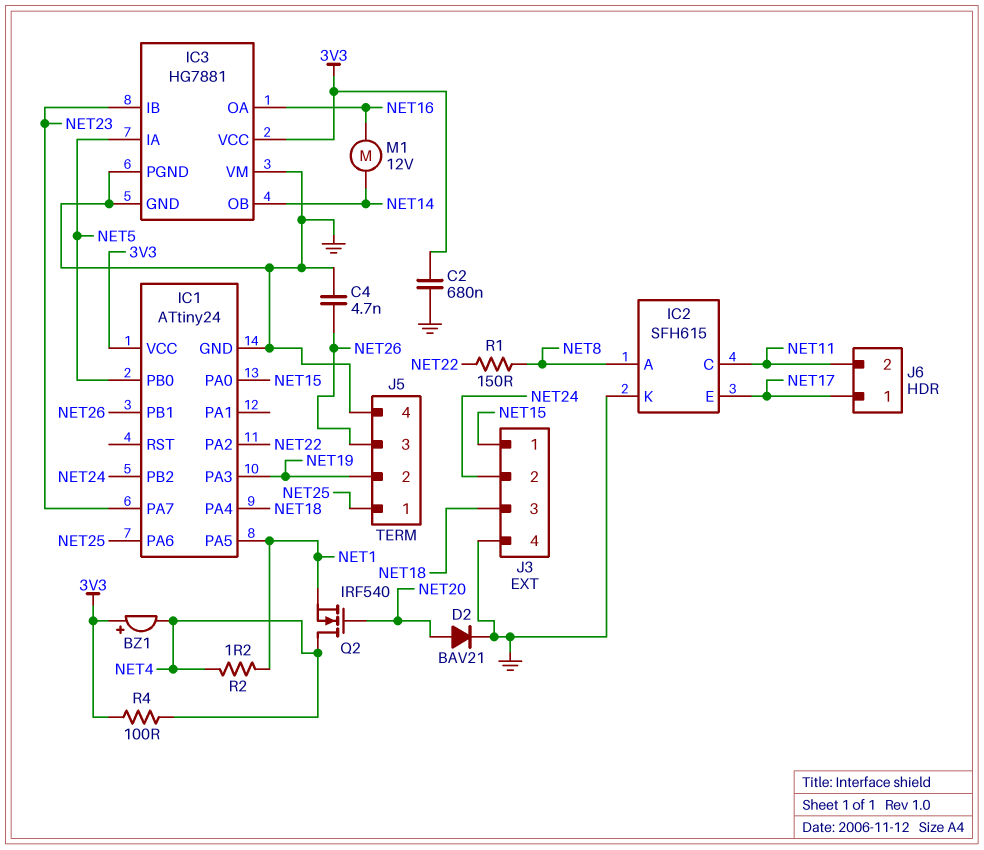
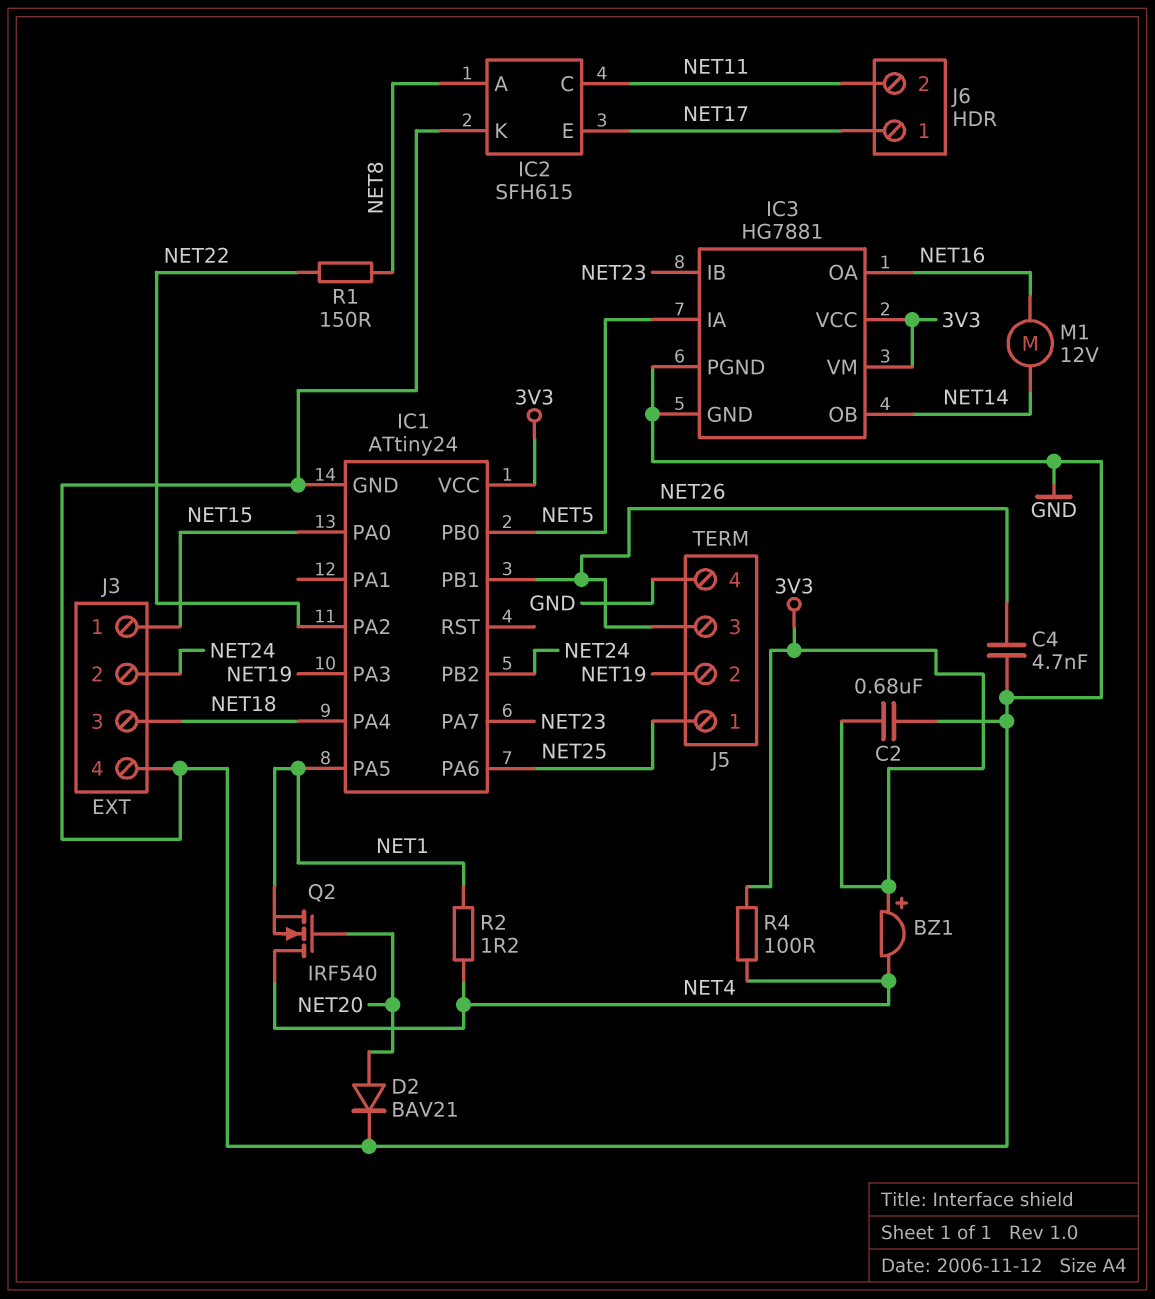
IC3 pin VM: GND -> 3V3

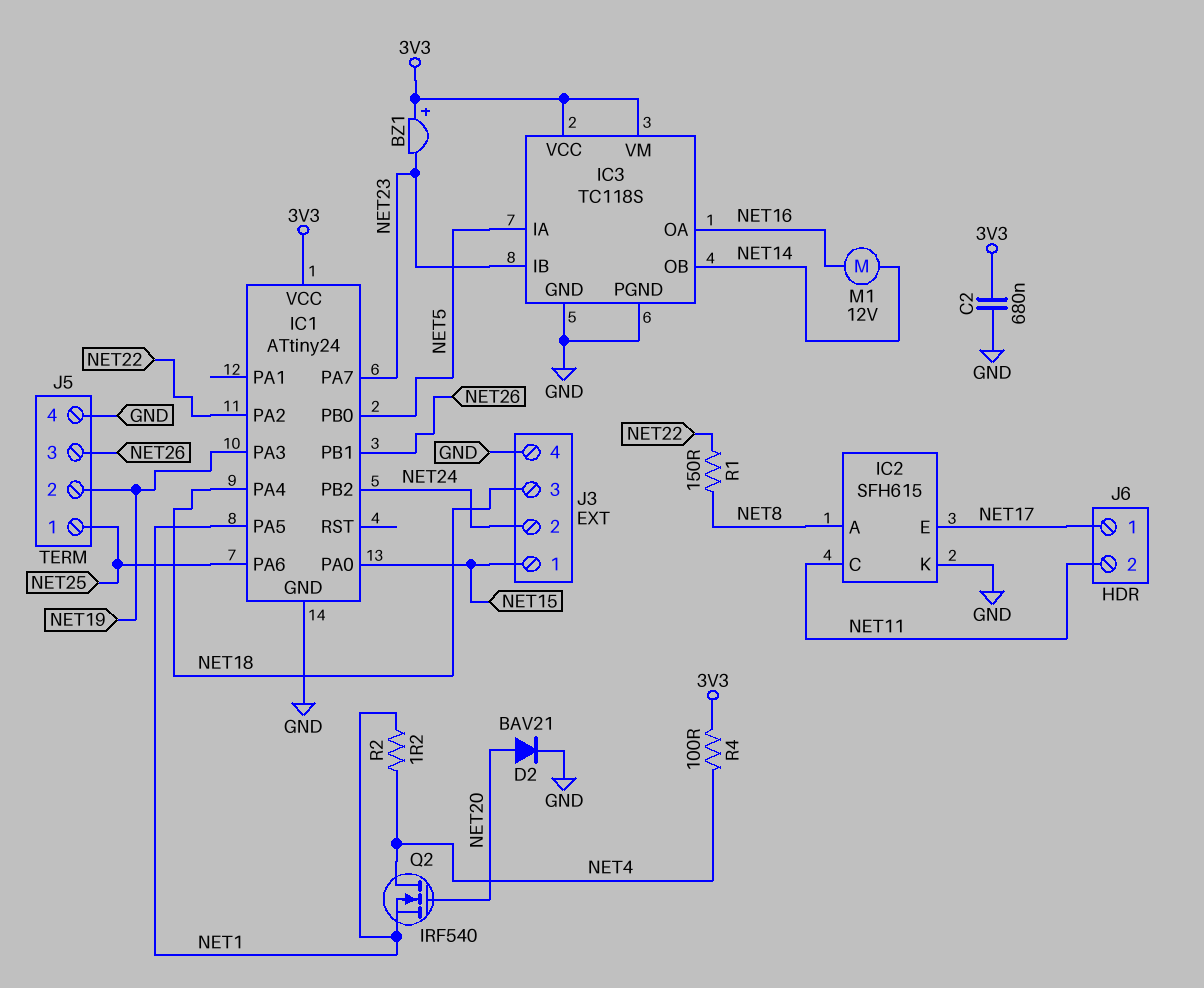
BZ1: buzzer (plus 3V3, minus NET4) -> buzzer (plus 3V3, minus NET23)
C4: 4.7nF (GND, NET26) -> none
IC3: HG7881 -> TC118S

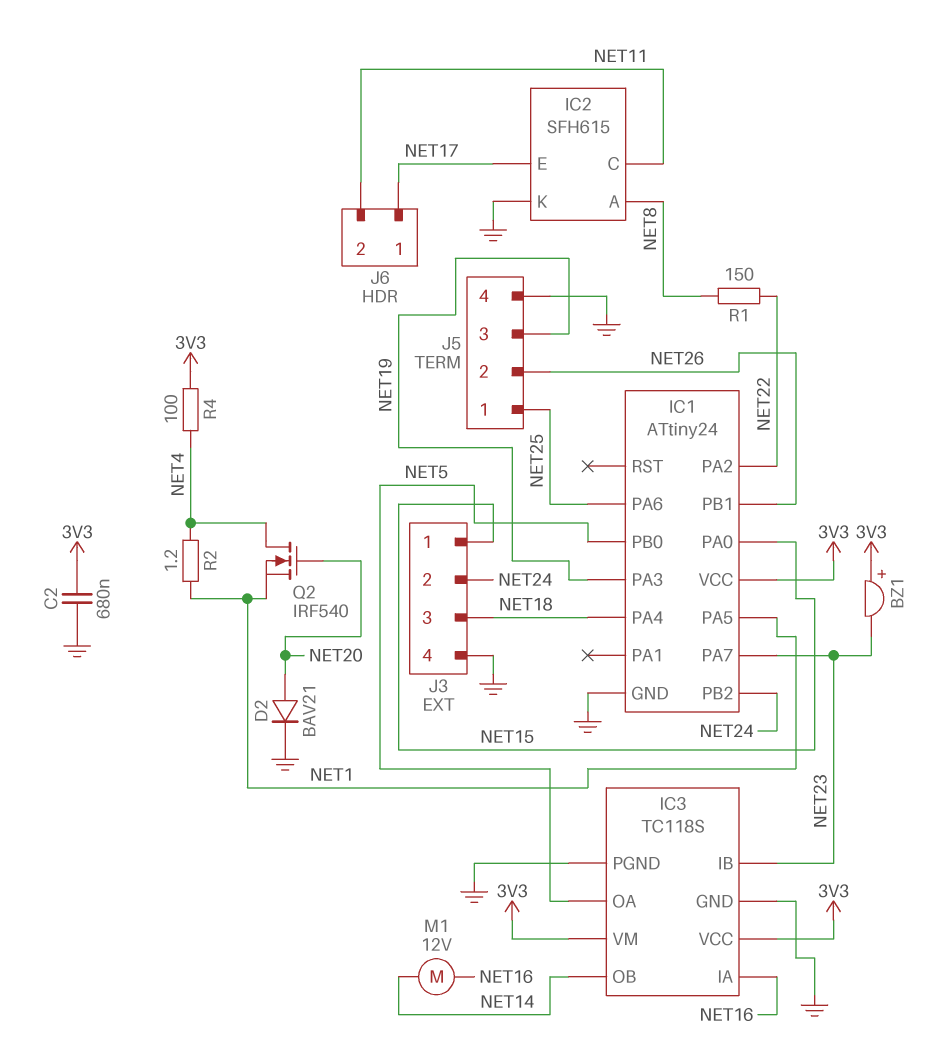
IC3 pin IA: NET5 -> NET16
IC3 pin OA: NET16 -> NET5
J5 pin 2: NET19 -> NET26
J5 pin 3: NET26 -> NET19

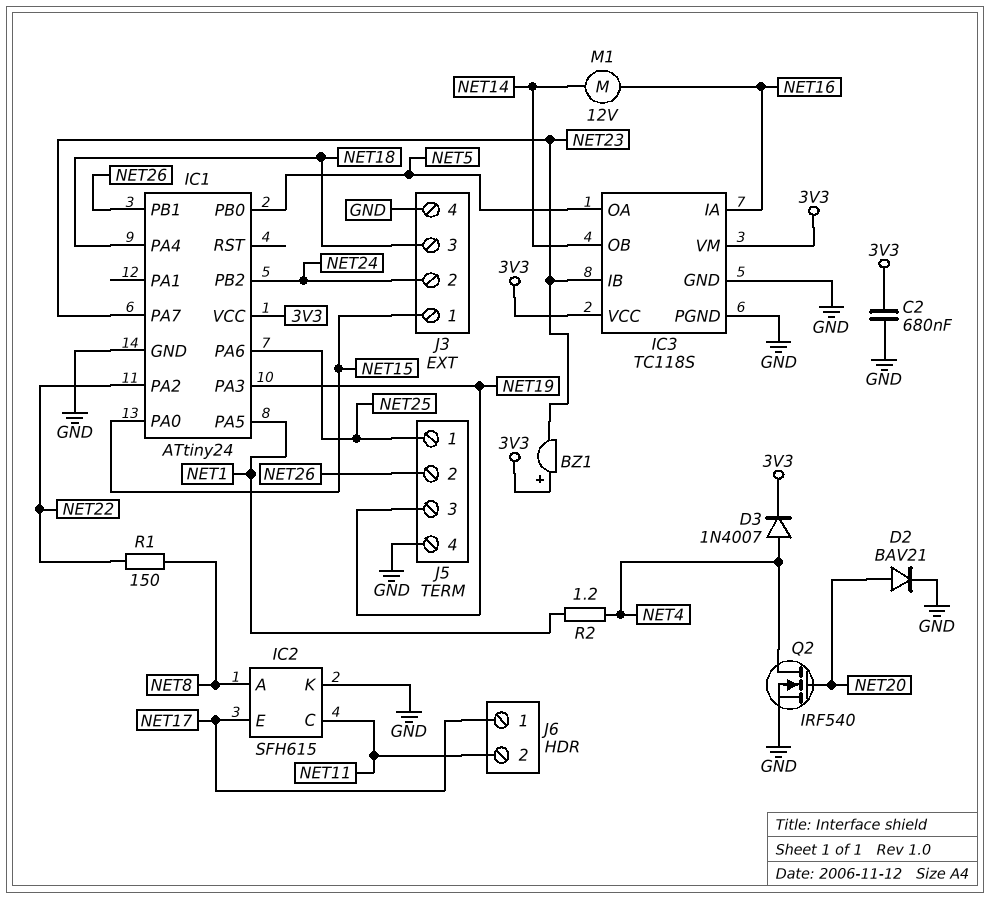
D3: none -> diode 1N4007 (A NET4, K 3V3)
Q2: NMOS IRF540 (G NET20, D NET4, S NET1) -> NMOS IRF540 (G NET20, D NET4, S GND)
R4: 100 (3V3, NET4) -> none

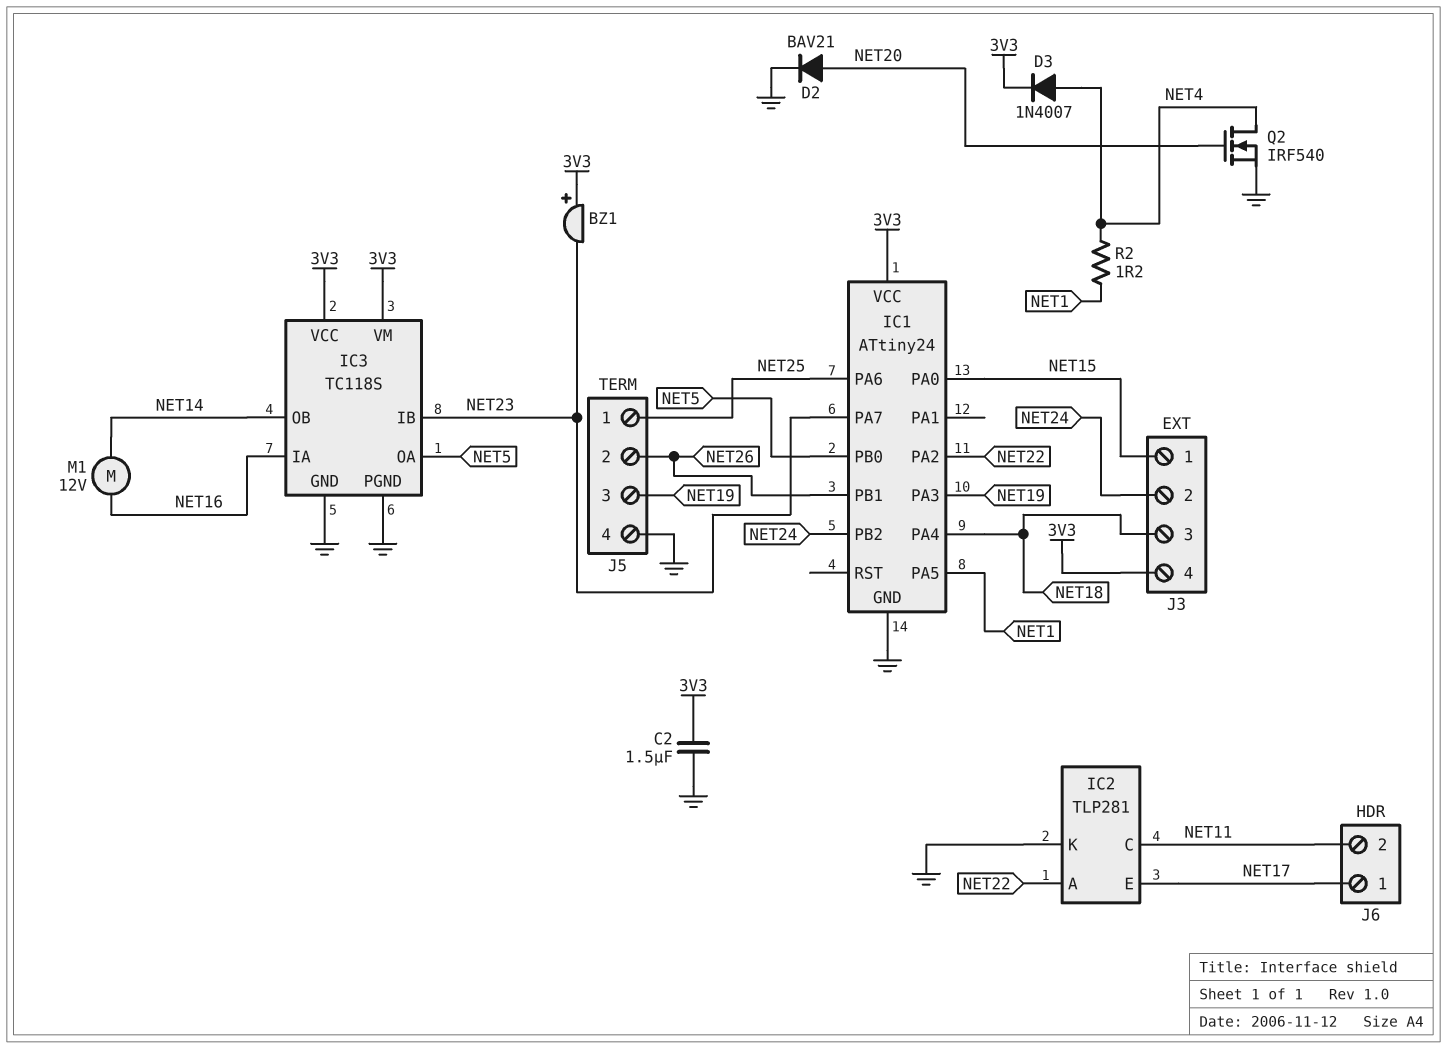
C2: 680nF (3V3, GND) -> 1.5uF (3V3, GND)
IC2: SFH615 -> TLP281
IC2 pin A: NET8 -> NET22
J3 pin 4: GND -> 3V3
R1: 150 (NET8, NET22) -> none

